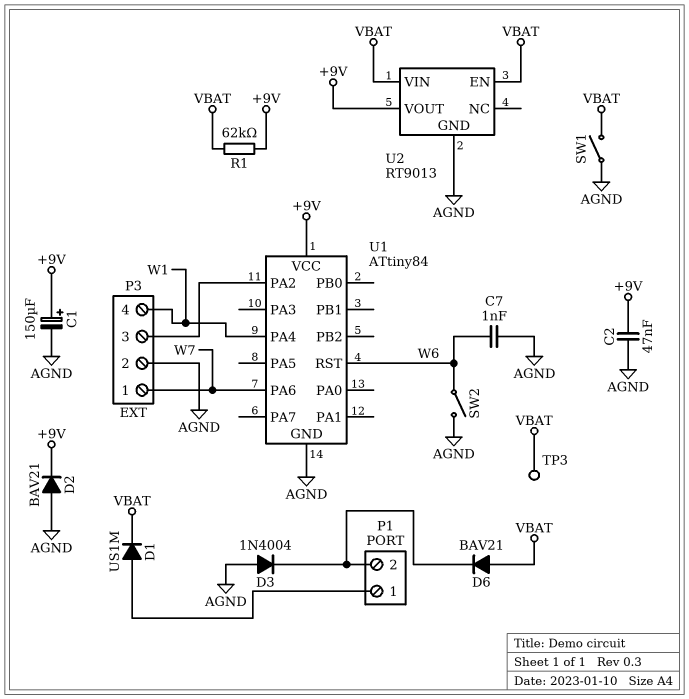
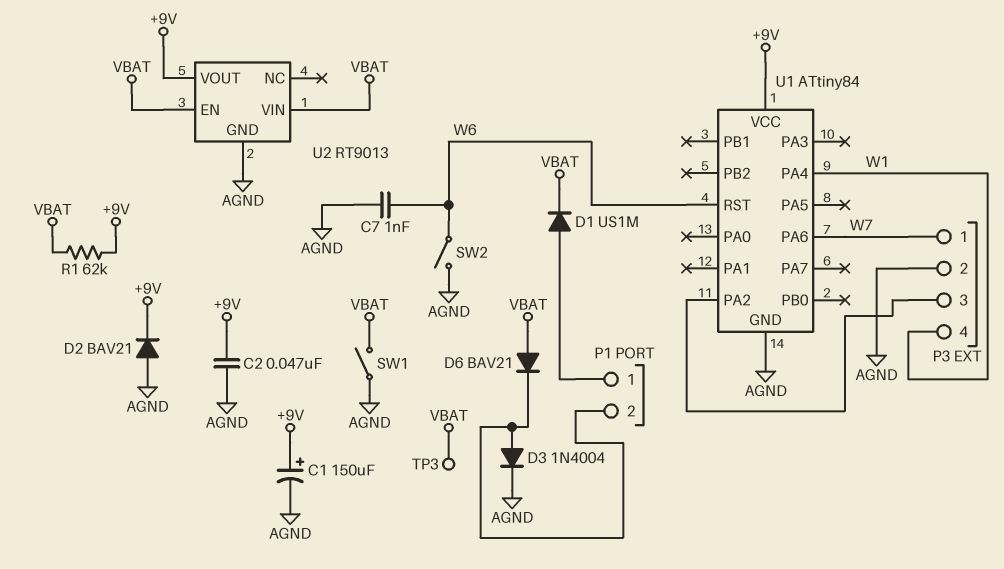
D3: diode 1N4004 (A AGND, K P1/2) -> diode 1N4004 (A P1/2, K AGND)

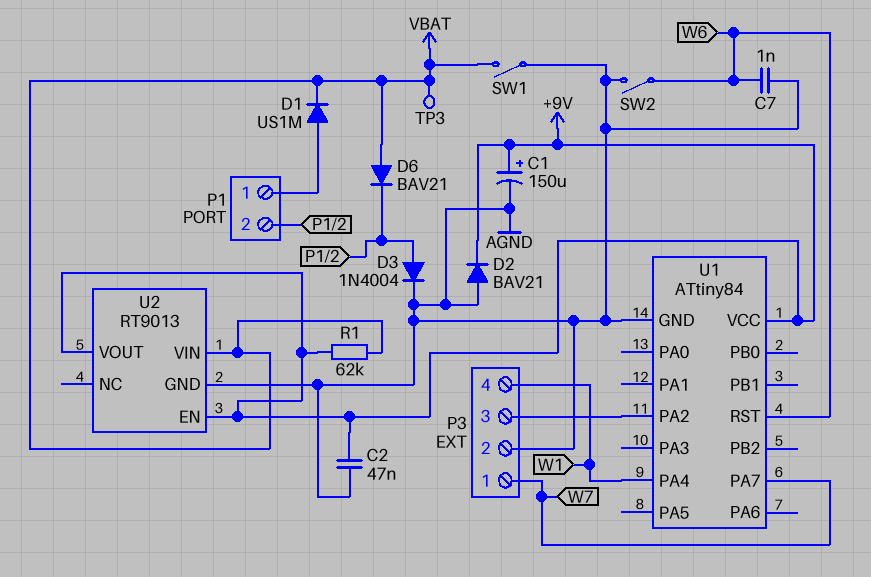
U1 pin PA6: W7 -> none
U1 pin PA7: none -> W7
U2 pin EN: VBAT -> +9V

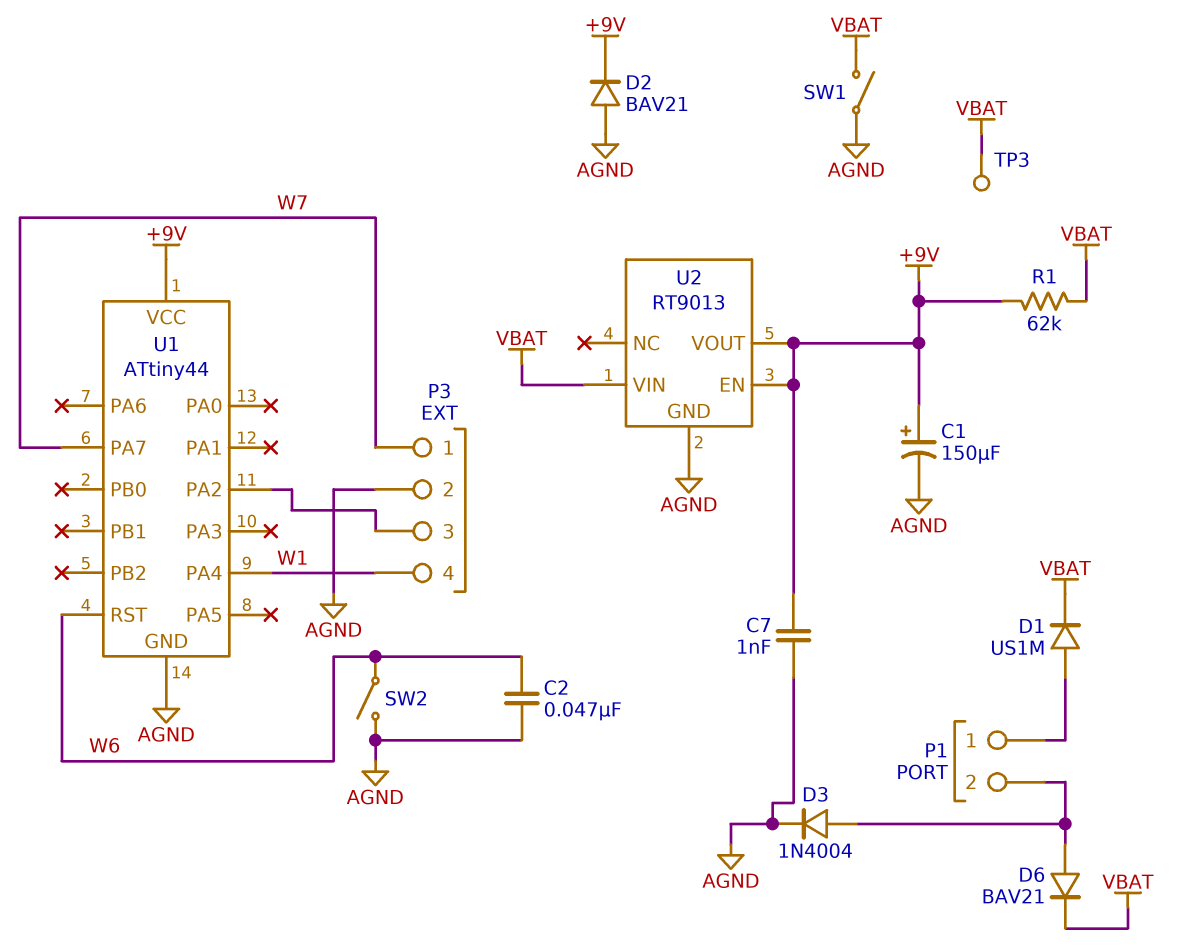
C2: 47nF (+9V, AGND) -> 47nF (AGND, W6)
C7: 1nF (AGND, W6) -> 1nF (+9V, AGND)
D6: diode BAV21 (A VBAT, K P1/2) -> diode BAV21 (A P1/2, K VBAT)
U1: ATtiny84 -> ATtiny44

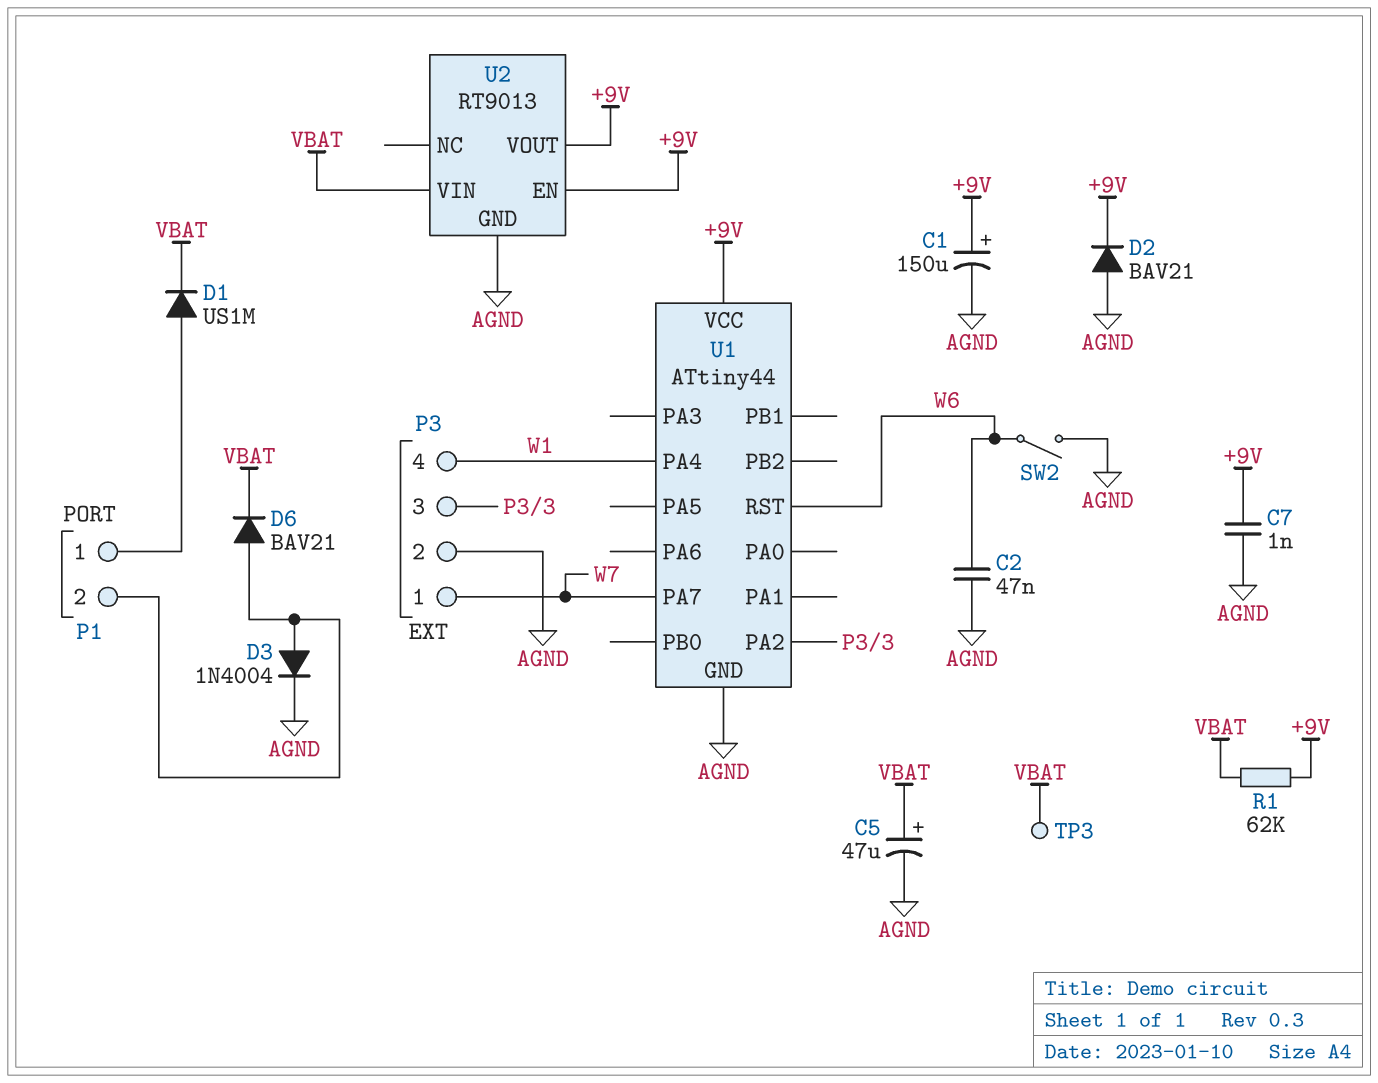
C5: none -> 47uF (plus VBAT, minus AGND)
SW1: switch (AGND, VBAT) -> none

